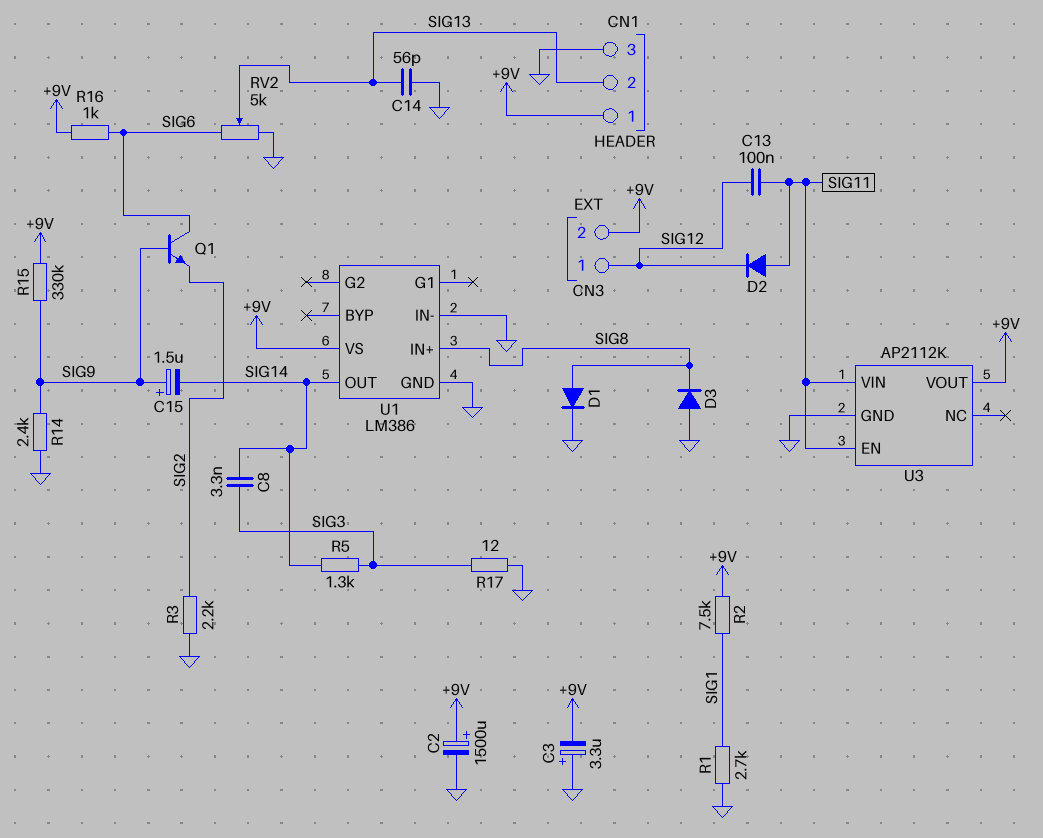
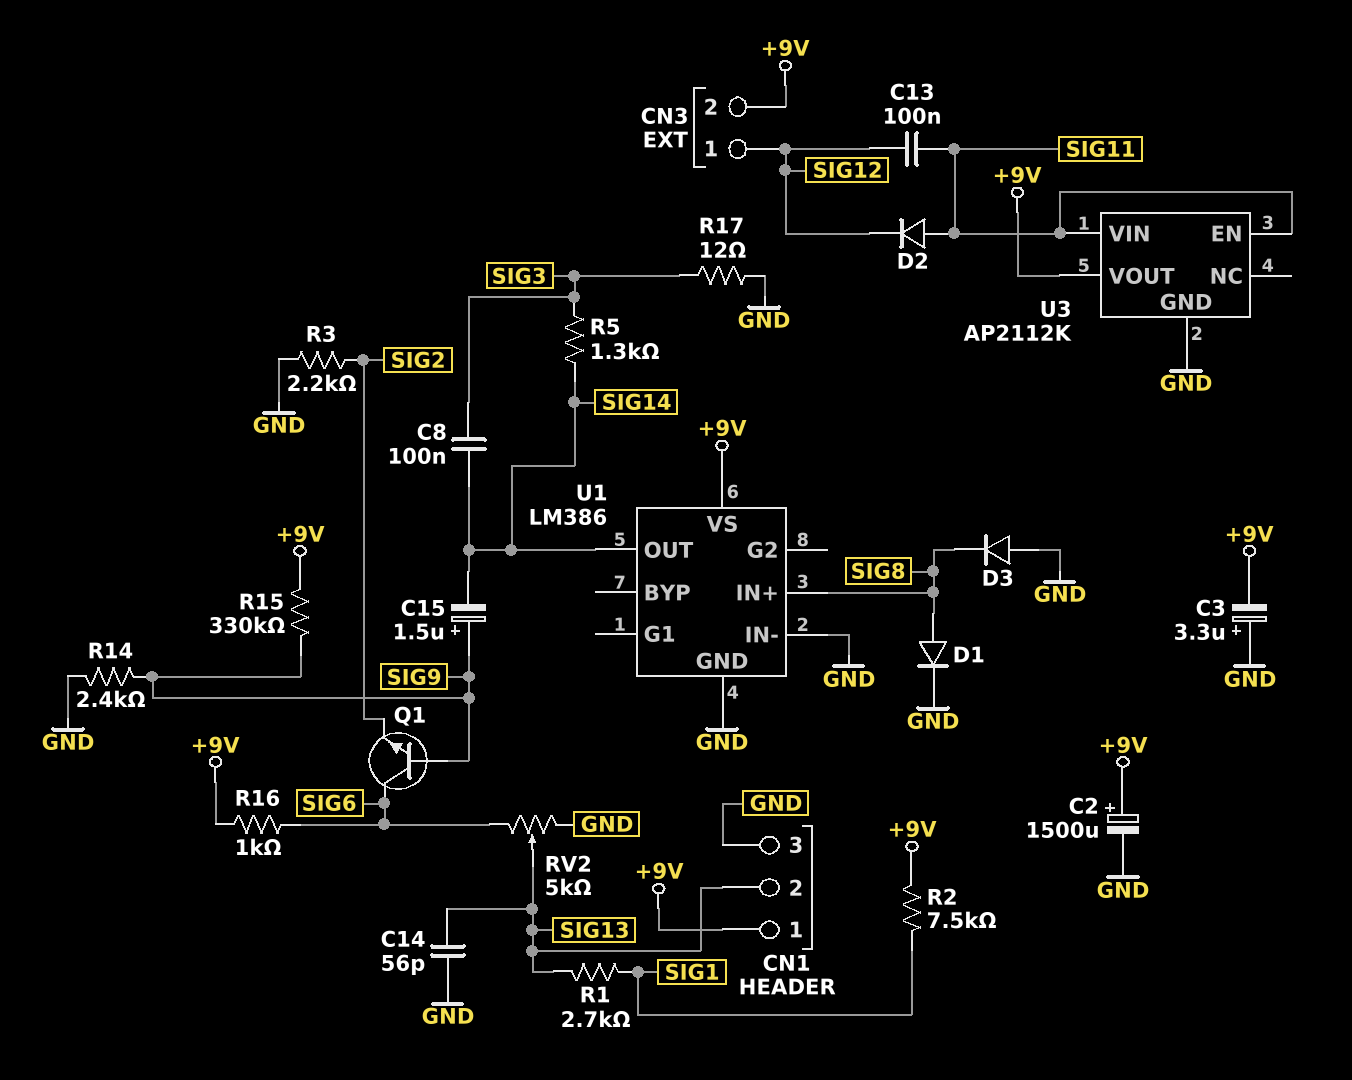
C8: 3.3nF (SIG3, SIG14) -> 100nF (SIG3, SIG14)
R1: 2.7k (GND, SIG1) -> 2.7k (SIG1, SIG13)

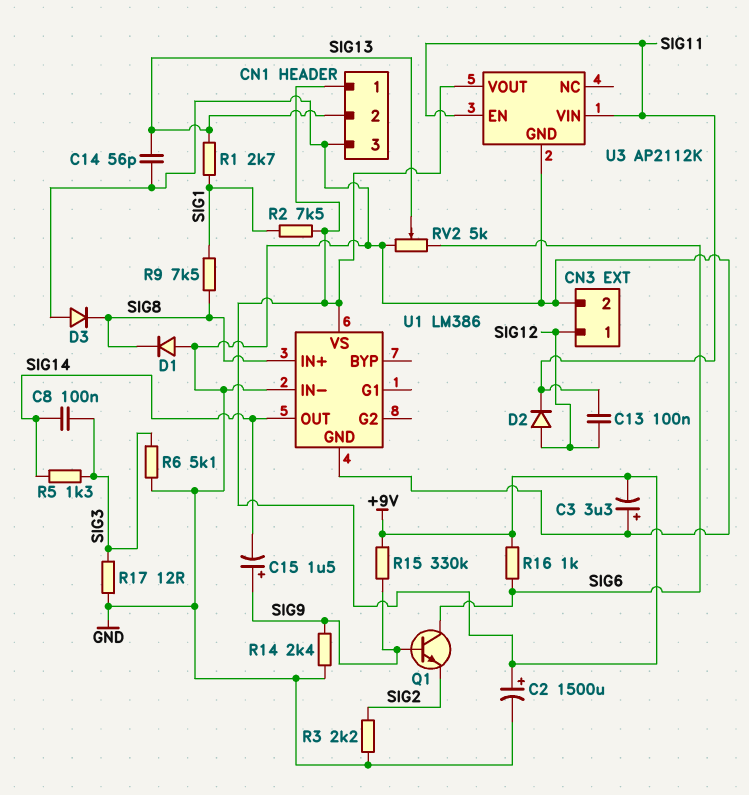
CN3 pin 2: +9V -> GND
D1: diode (A SIG8, K GND) -> diode (A GND, K SIG8)
D2: diode (A SIG11, K SIG12) -> diode (A SIG12, K SIG11)
R6: none -> 5.1k (GND, SIG3)
R9: none -> 7.5k (SIG1, SIG8)

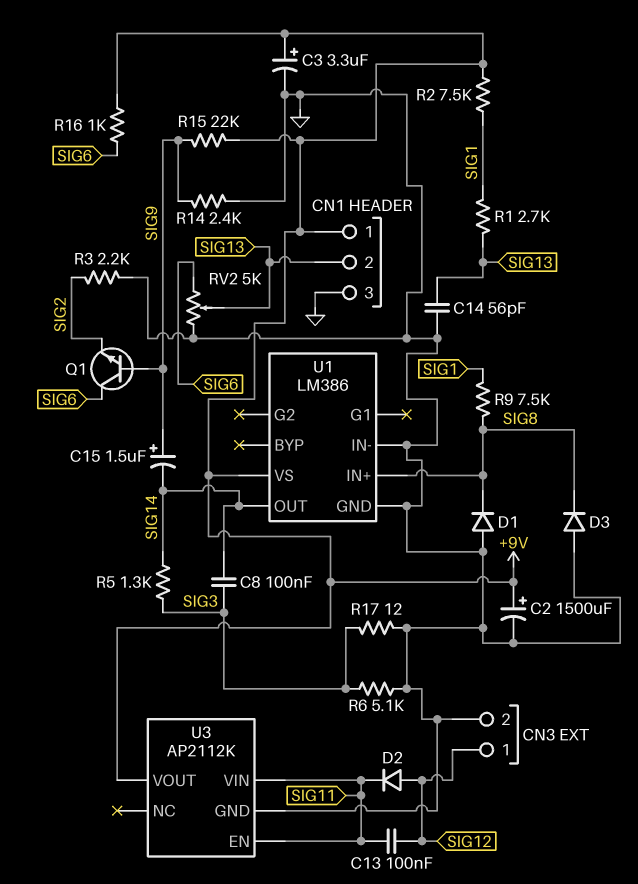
C3: 3.3uF (plus GND, minus +9V) -> 3.3uF (plus +9V, minus GND)
R15: 330k (+9V, SIG9) -> 22k (+9V, SIG9)

